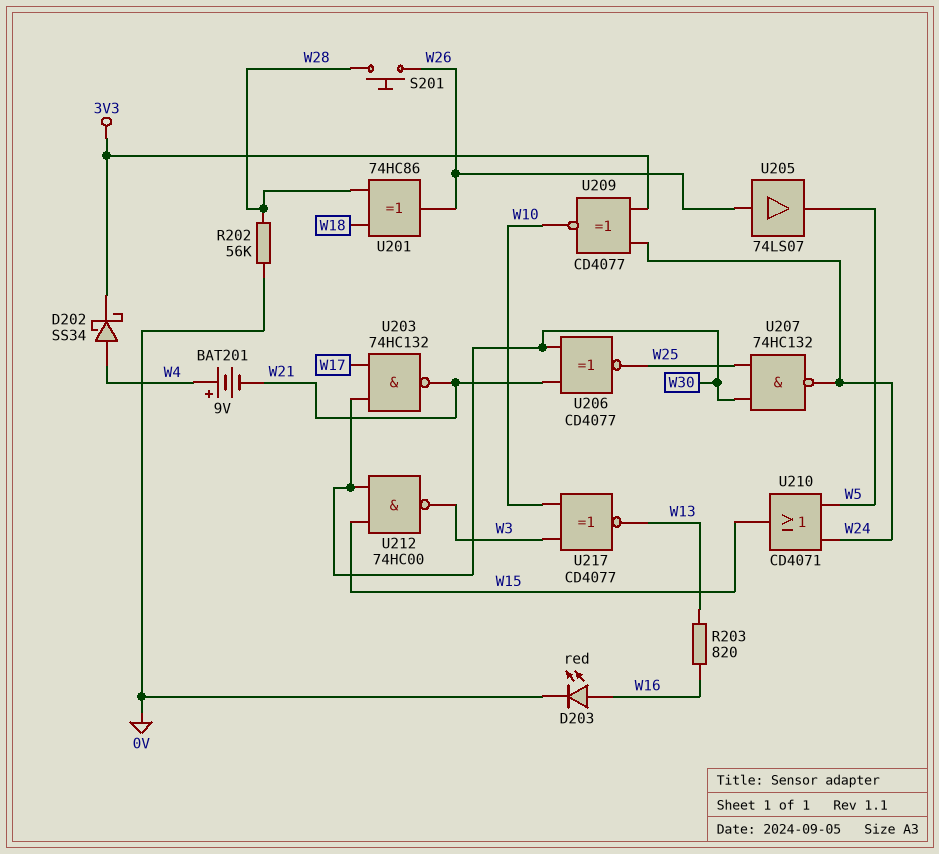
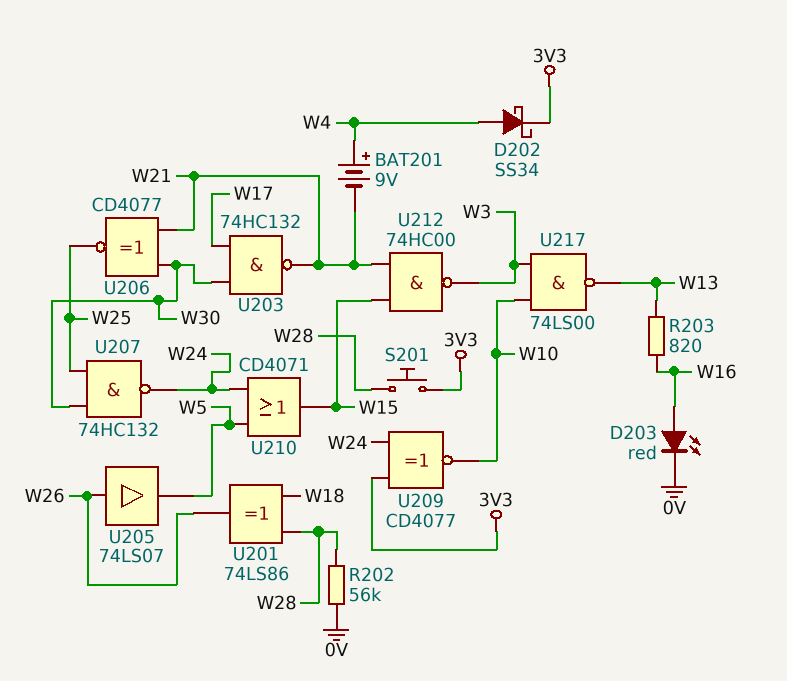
S201: button (W26, W28) -> button (3V3, W28)
U201: XOR 74HC86 (in W18, in W28, out W26) -> XOR 74LS86 (in W18, in W28, out W26)
U212: NAND 74HC00 (in W15, in W30, out W3) -> NAND 74HC00 (in W15, in W21, out W3)
U217: XNOR CD4077 (in W3, in W10, out W13) -> NAND 74LS00 (in W3, in W10, out W13)

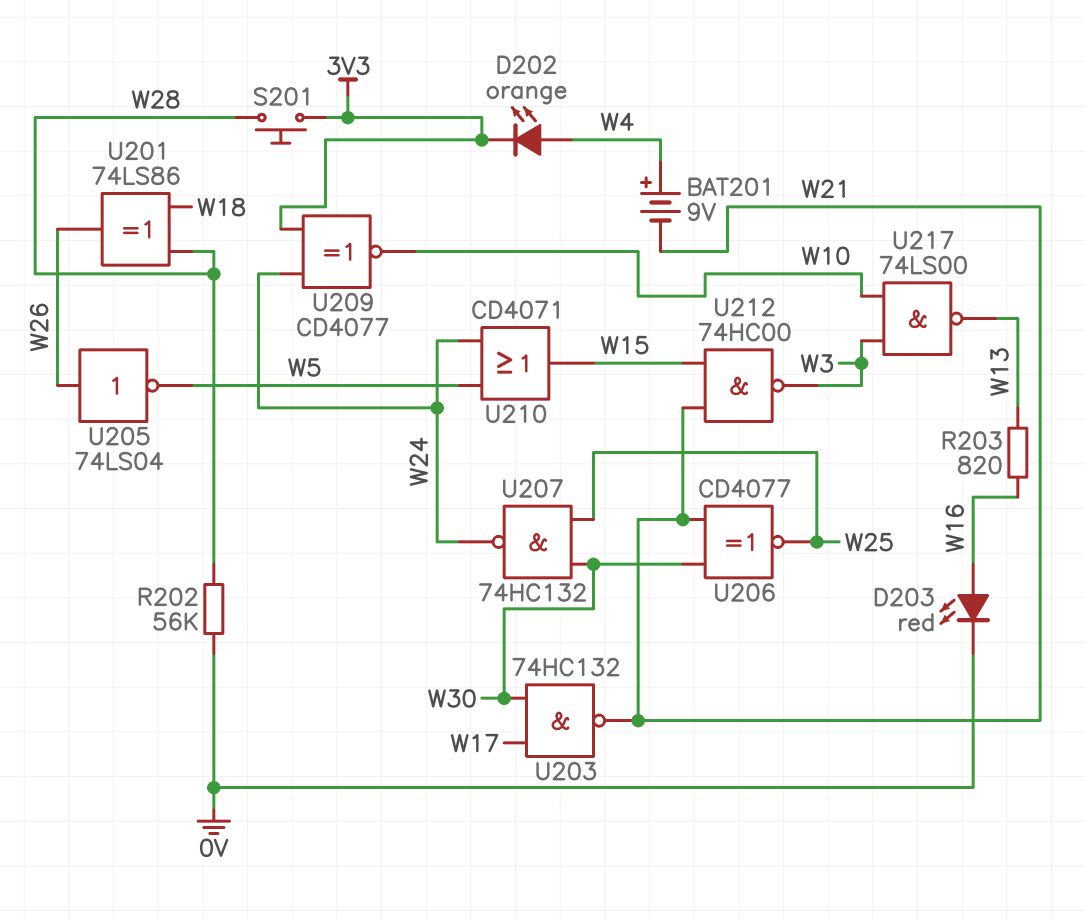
D202: schottky SS34 (A W4, K 3V3) -> LED orange (A W4, K 3V3)
U205: buffer 74LS07 (in W26, out W5) -> NOT 74LS04 (in W26, out W5)

